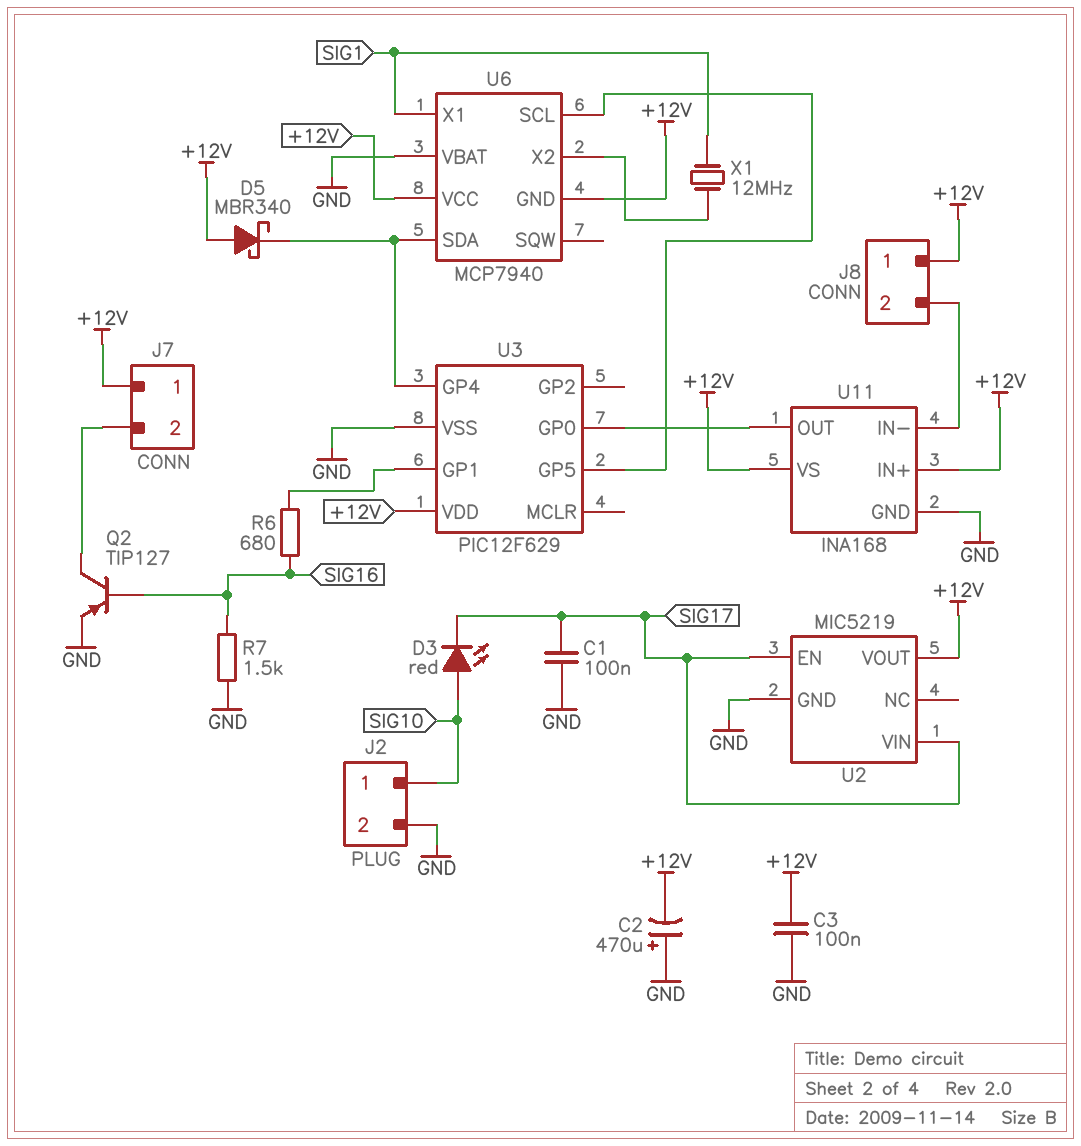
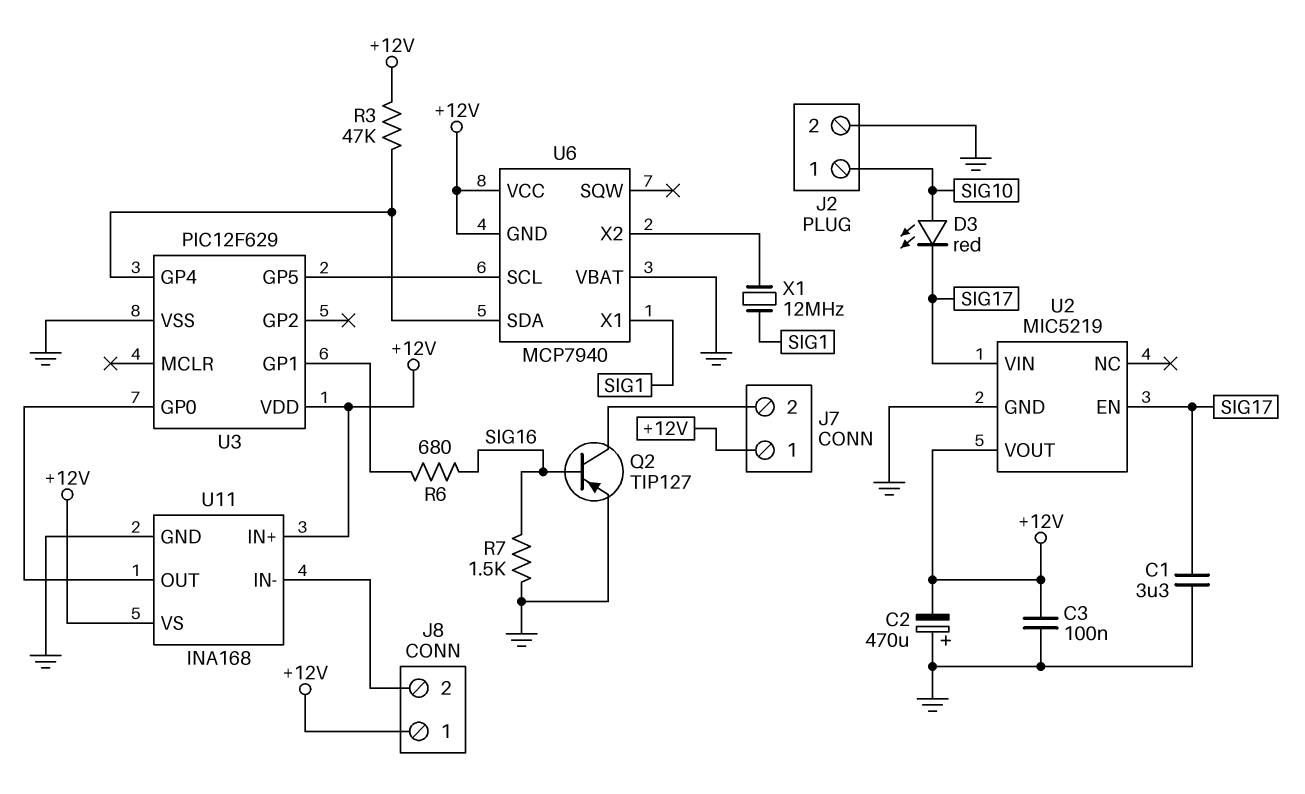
C1: 100nF (GND, SIG17) -> 3.3uF (GND, SIG17)
D5: schottky MBR340 (A +12V, K U3/GP4) -> none
R3: none -> 47k (+12V, U3/GP4)

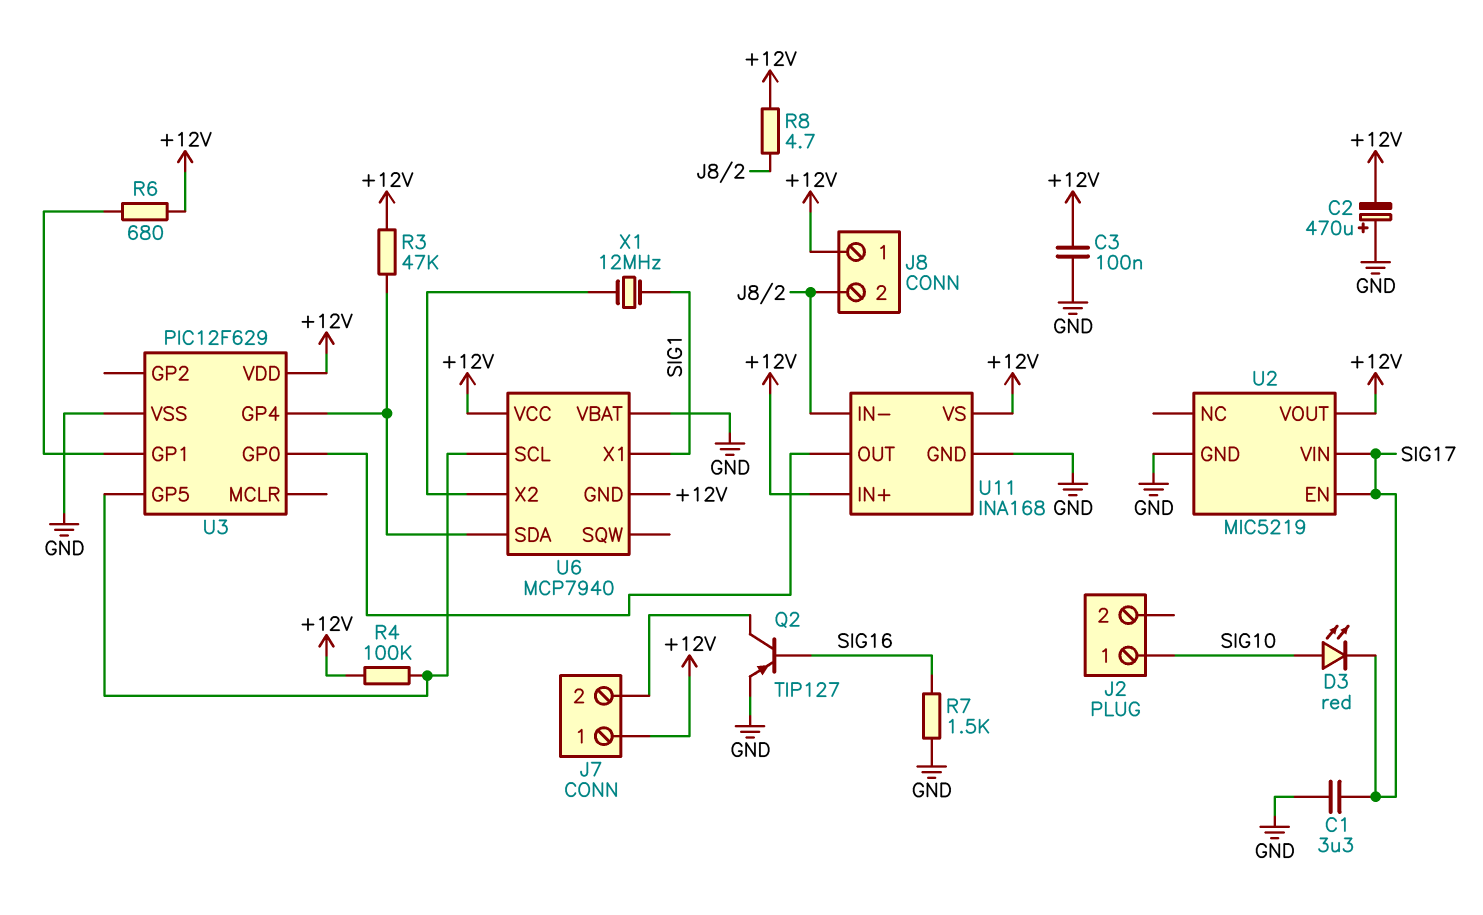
J2 pin 2: GND -> none
R4: none -> 100k (+12V, U3/GP5)
R6: 680 (SIG16, U3/GP1) -> 680 (+12V, U3/GP1)
R8: none -> 4.7 (+12V, J8/2)

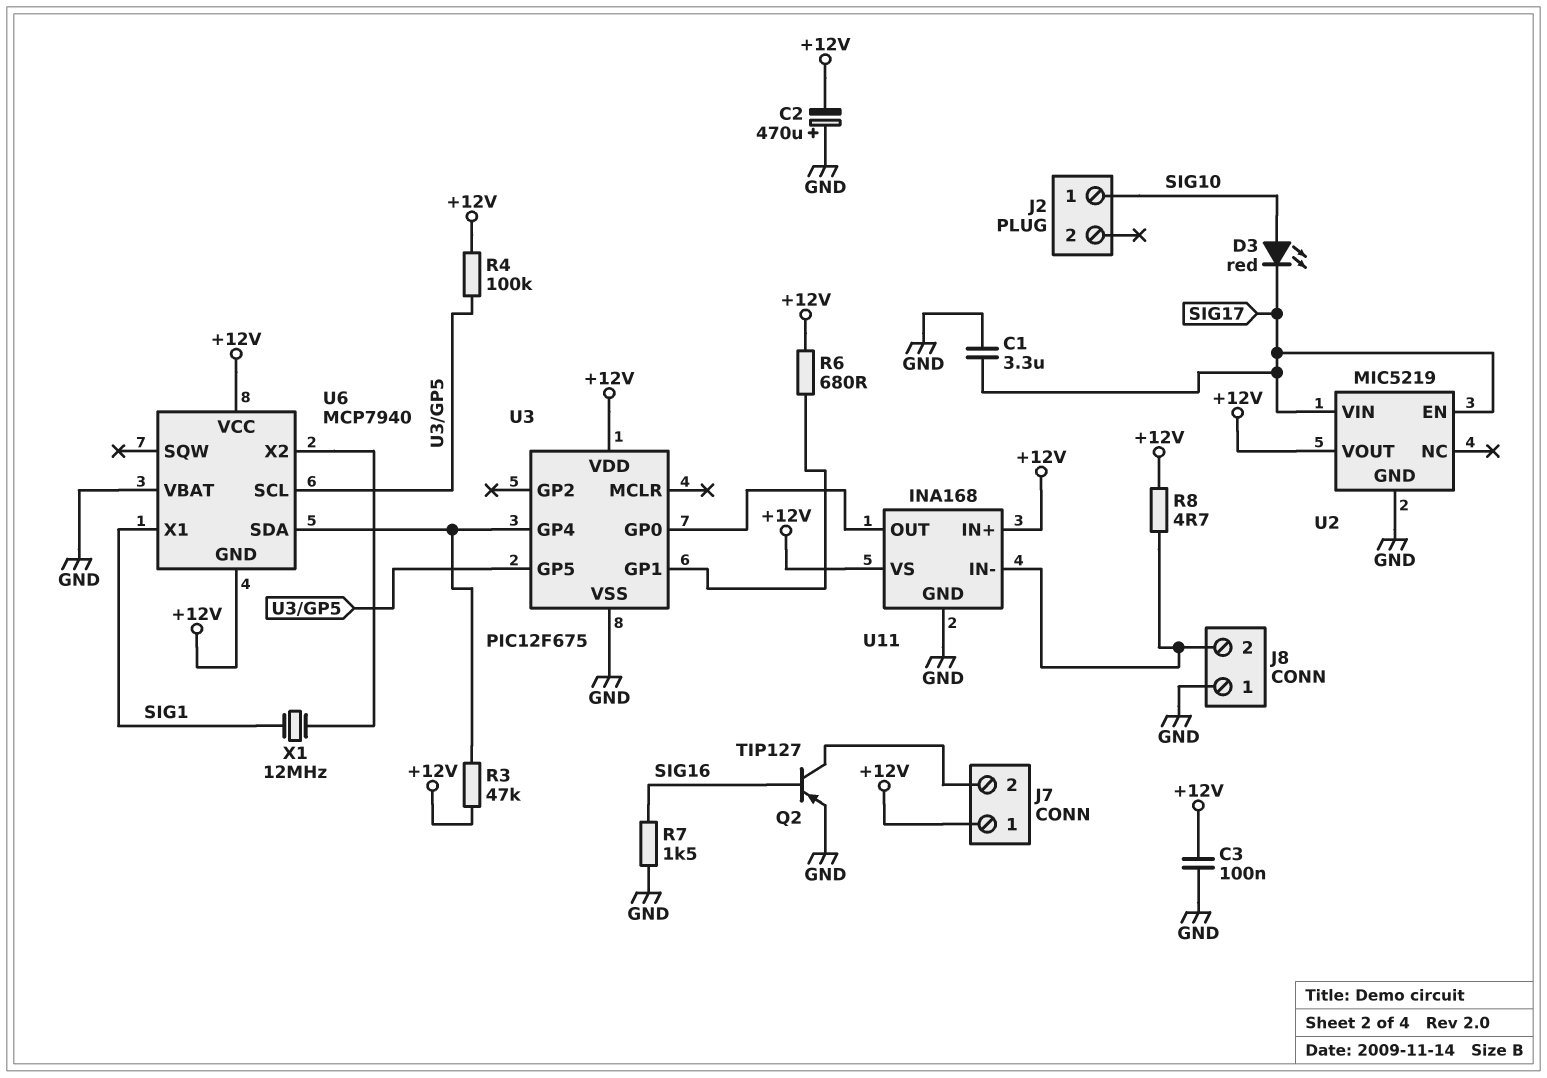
J8 pin 1: +12V -> GND
U3: PIC12F629 -> PIC12F675

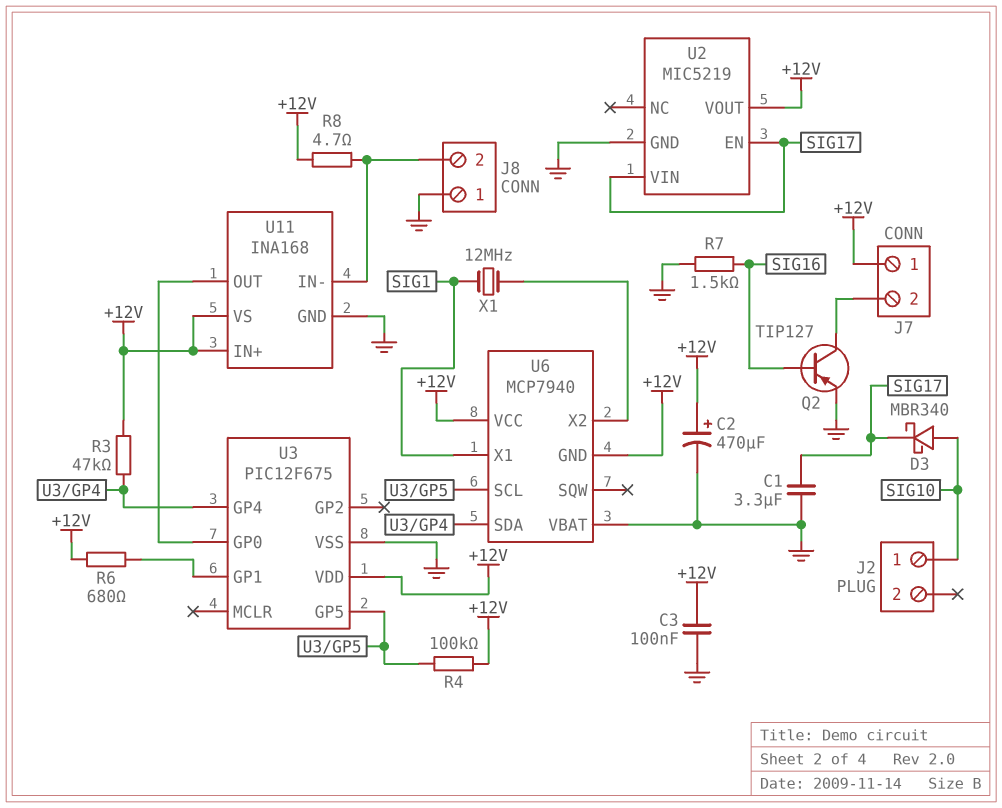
C2: 470uF (plus GND, minus +12V) -> 470uF (plus +12V, minus GND)
D3: LED red (A SIG10, K SIG17) -> schottky MBR340 (A SIG10, K SIG17)

